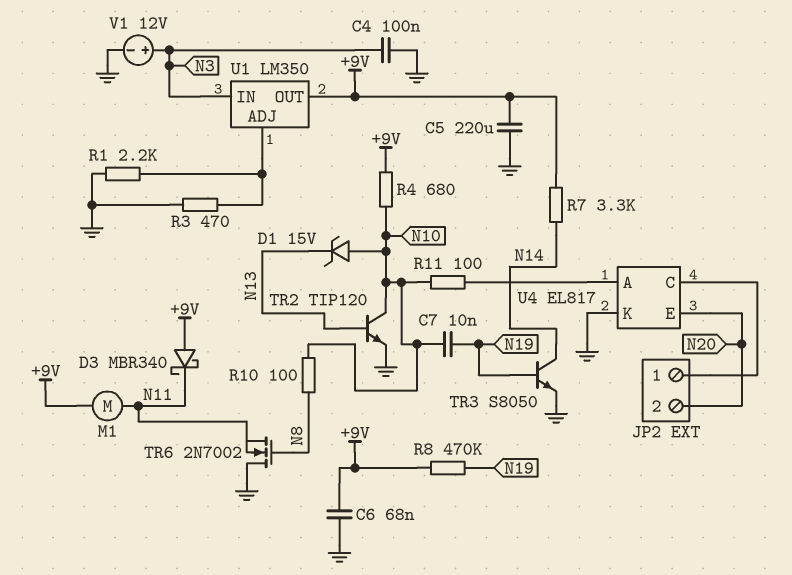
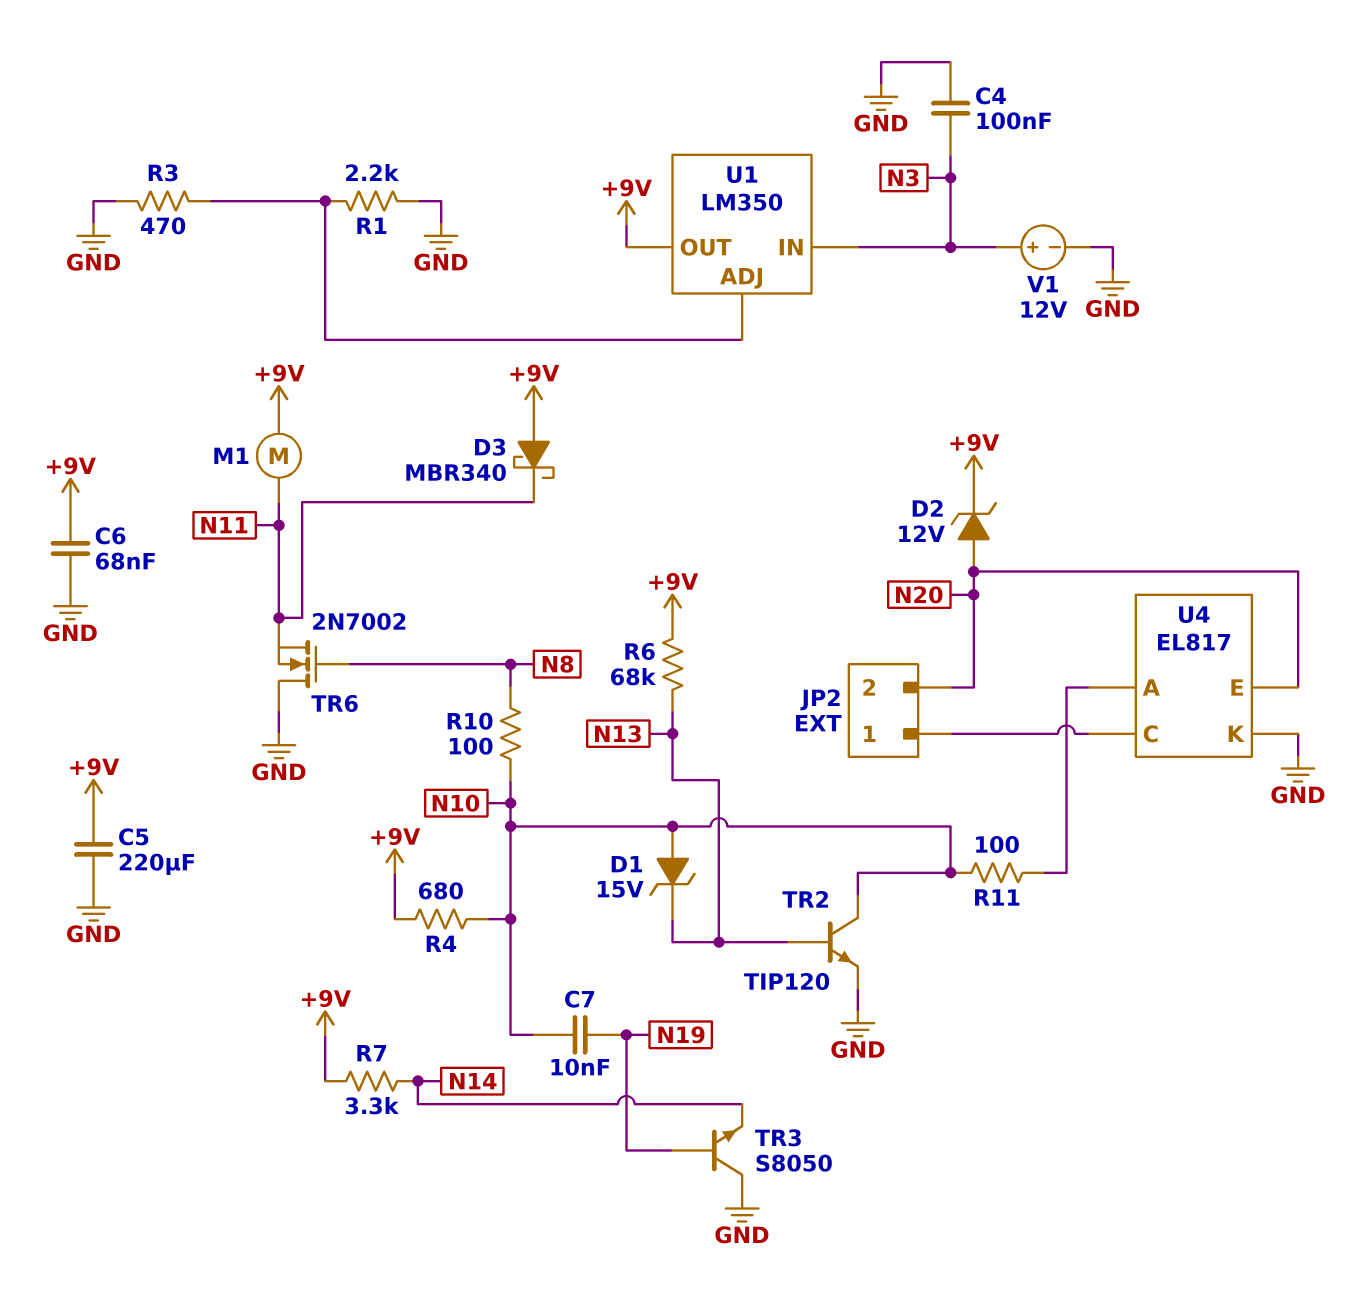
D2: none -> zener 12V (A N20, K +9V)
R6: none -> 68k (+9V, N13)
R8: 470k (+9V, N19) -> none
TR3: NPN S8050 (B N19, C N14, E GND) -> NPN S8050 (B N19, C GND, E N14)

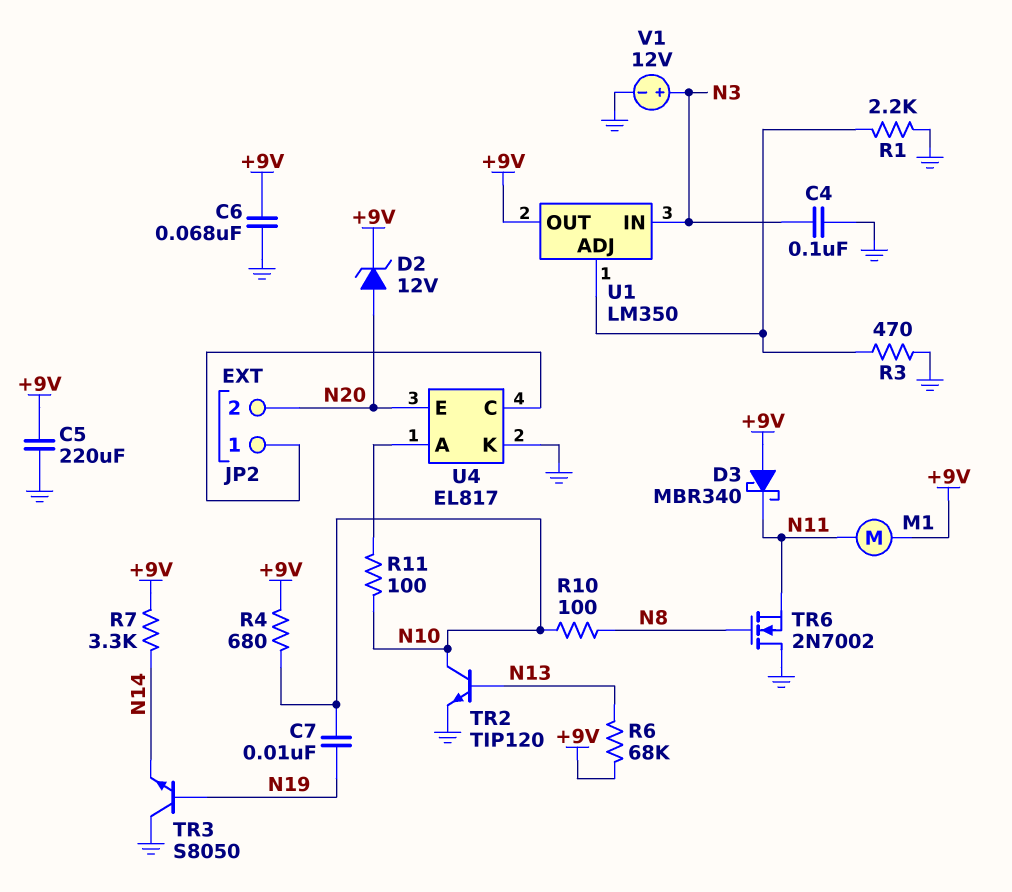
D1: zener 15V (A N10, K N13) -> none

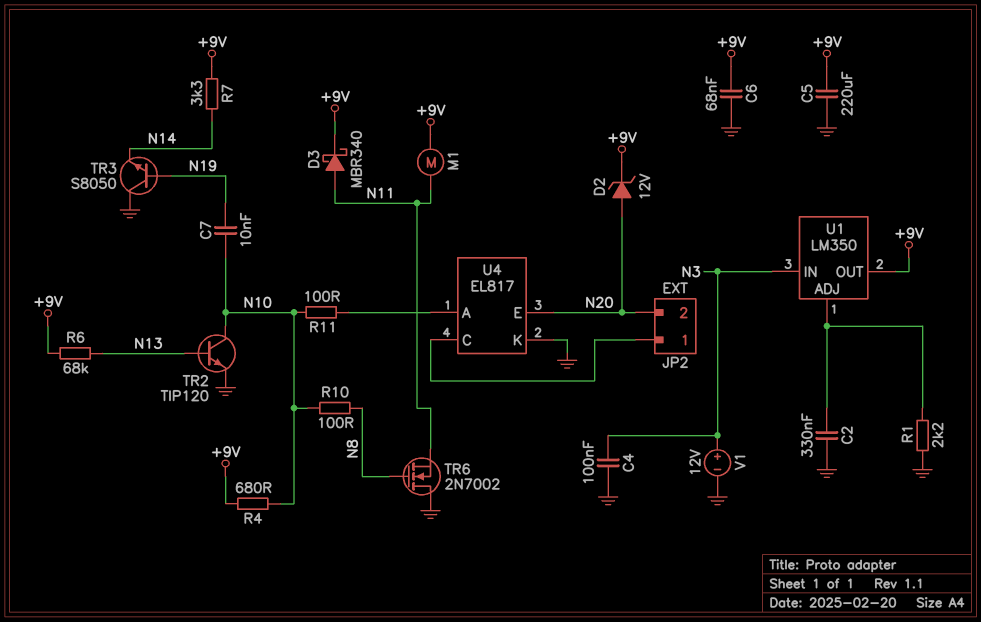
C2: none -> 330nF (GND, U1/ADJ)
D3: schottky MBR340 (A +9V, K N11) -> schottky MBR340 (A N11, K +9V)
R3: 470 (GND, U1/ADJ) -> none

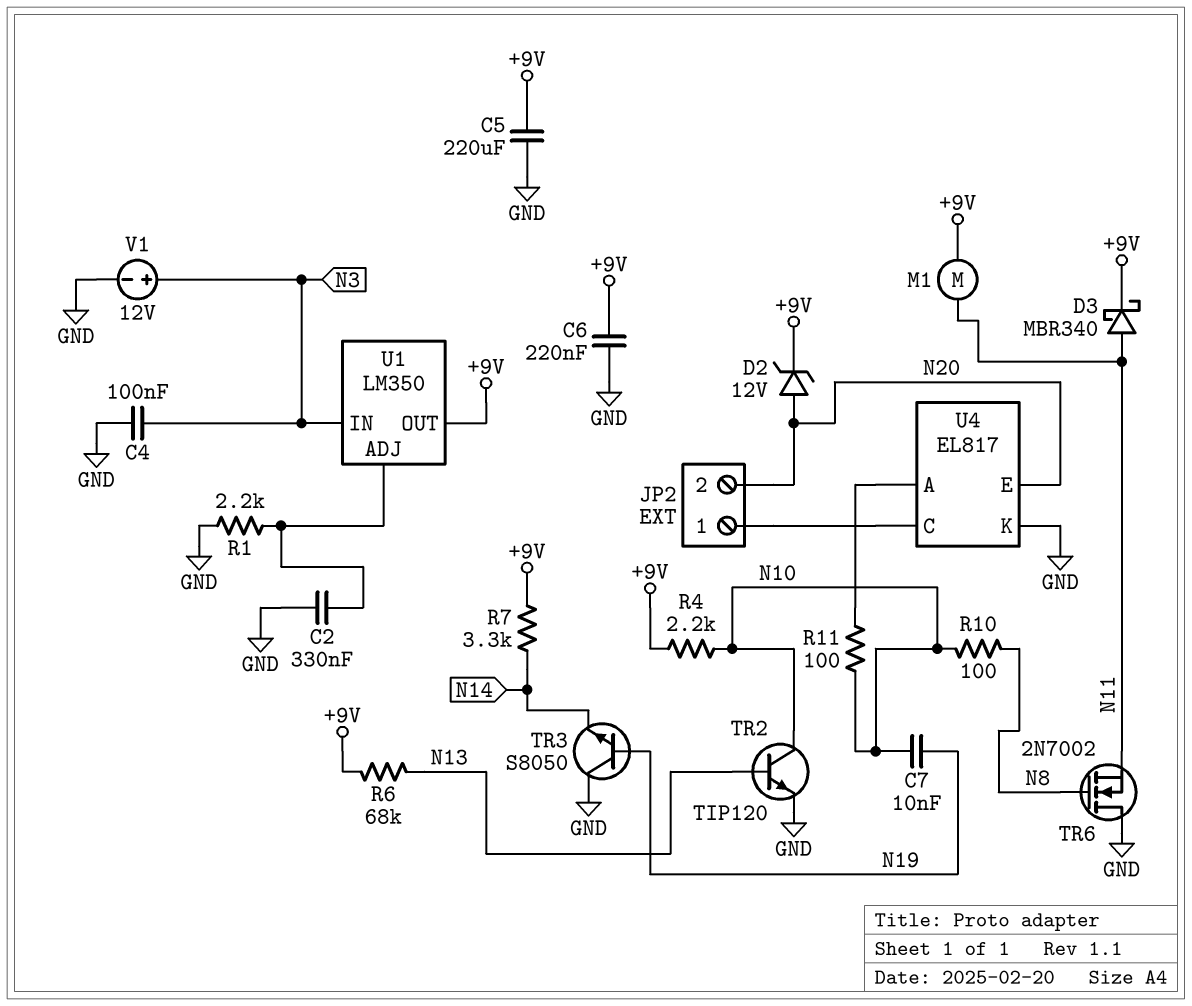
C6: 68nF (+9V, GND) -> 220nF (+9V, GND)
R4: 680 (+9V, N10) -> 2.2k (+9V, N10)

